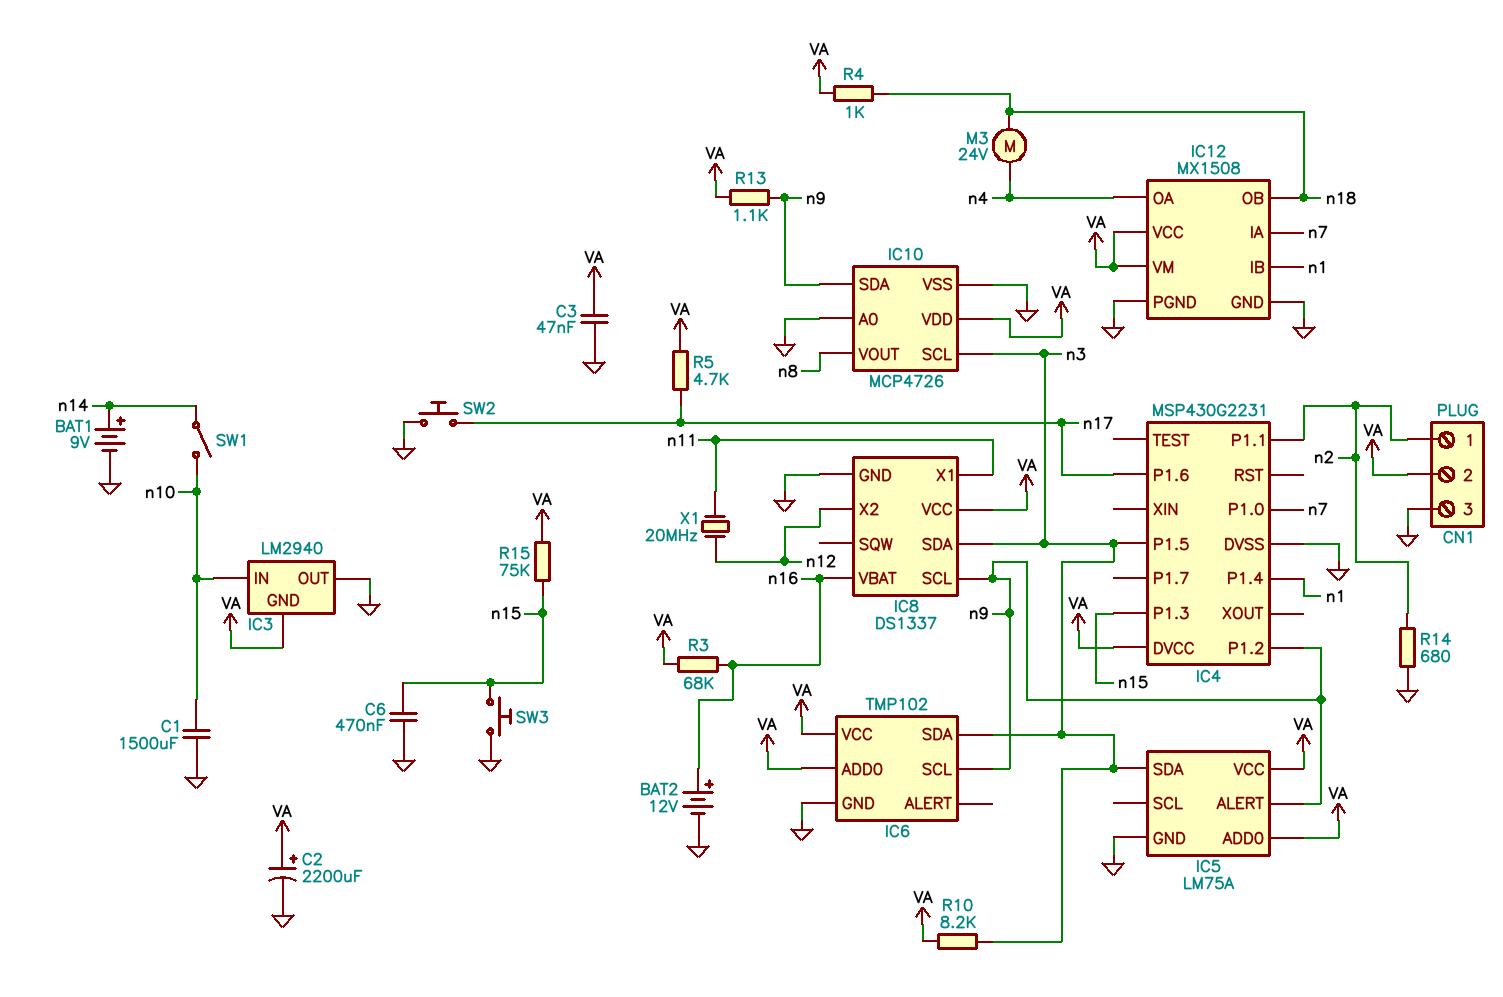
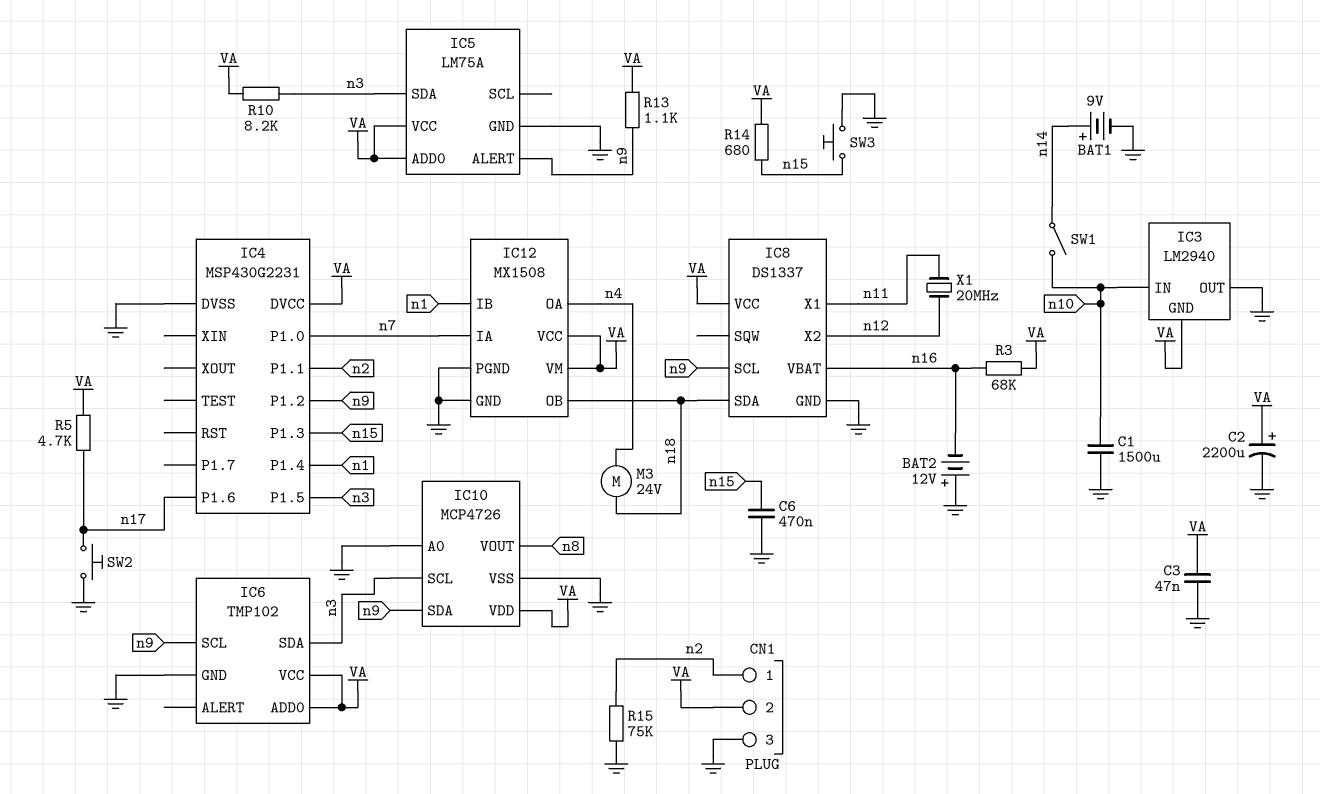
BAT2: 12V (plus n16, minus GND) -> 12V (plus GND, minus n16)
IC8 pin SDA: n3 -> n18
R4: 1k (VA, n18) -> none
R14: 680 (GND, n2) -> 680 (VA, n15)
R15: 75k (VA, n15) -> 75k (GND, n2)

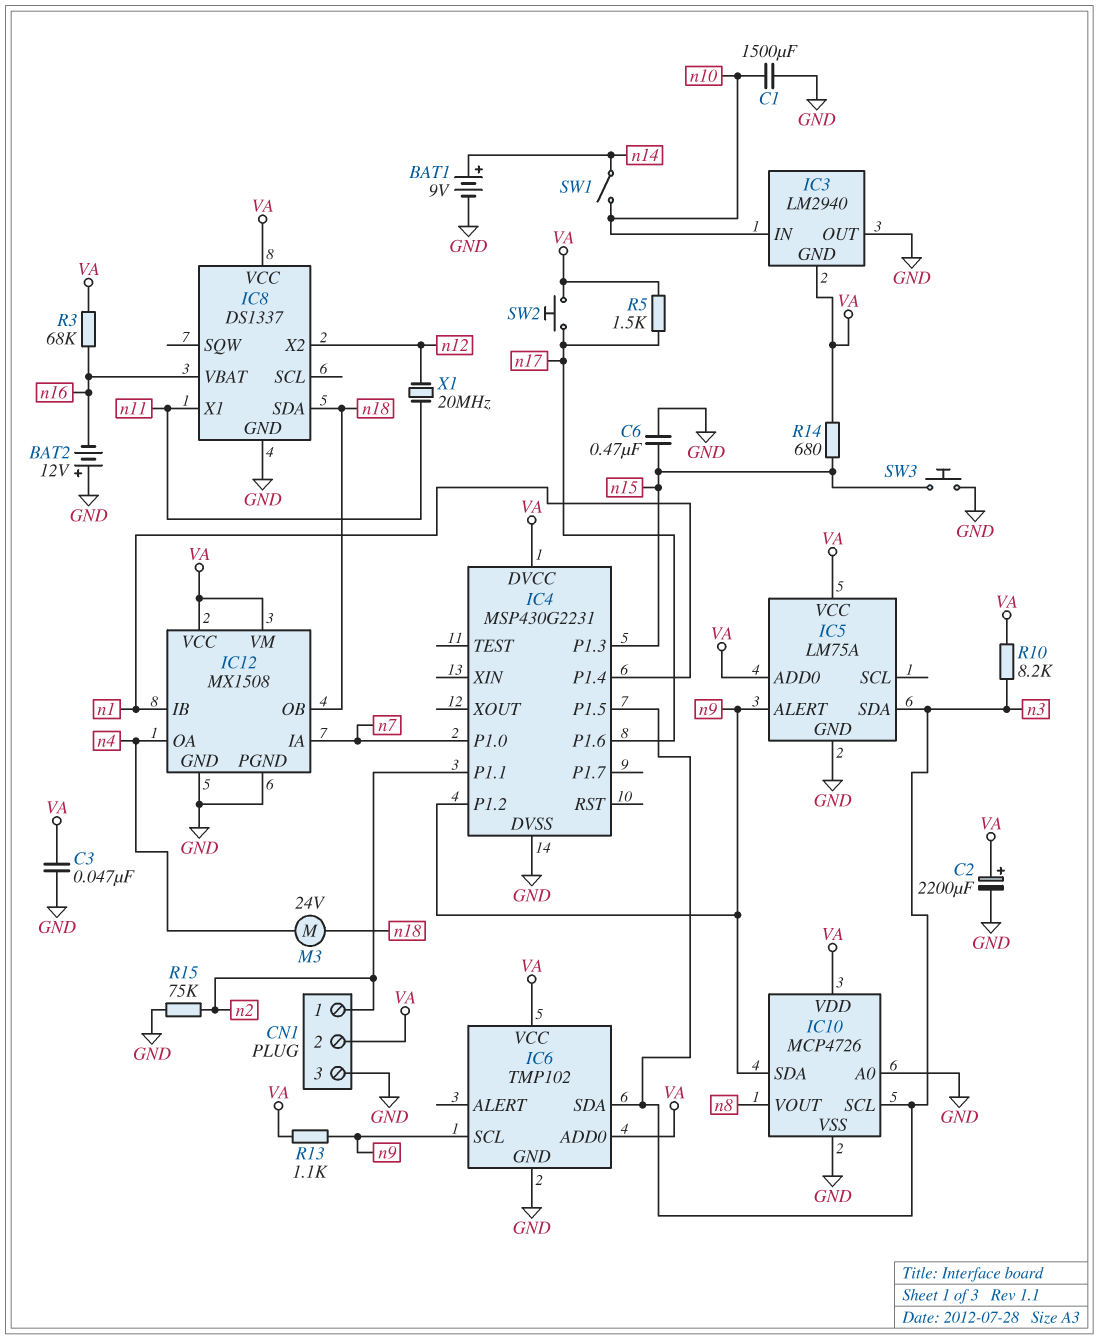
IC8 pin SCL: n9 -> none
R5: 4.7k (VA, n17) -> 1.5k (VA, n17)
SW2: button (GND, n17) -> button (VA, n17)

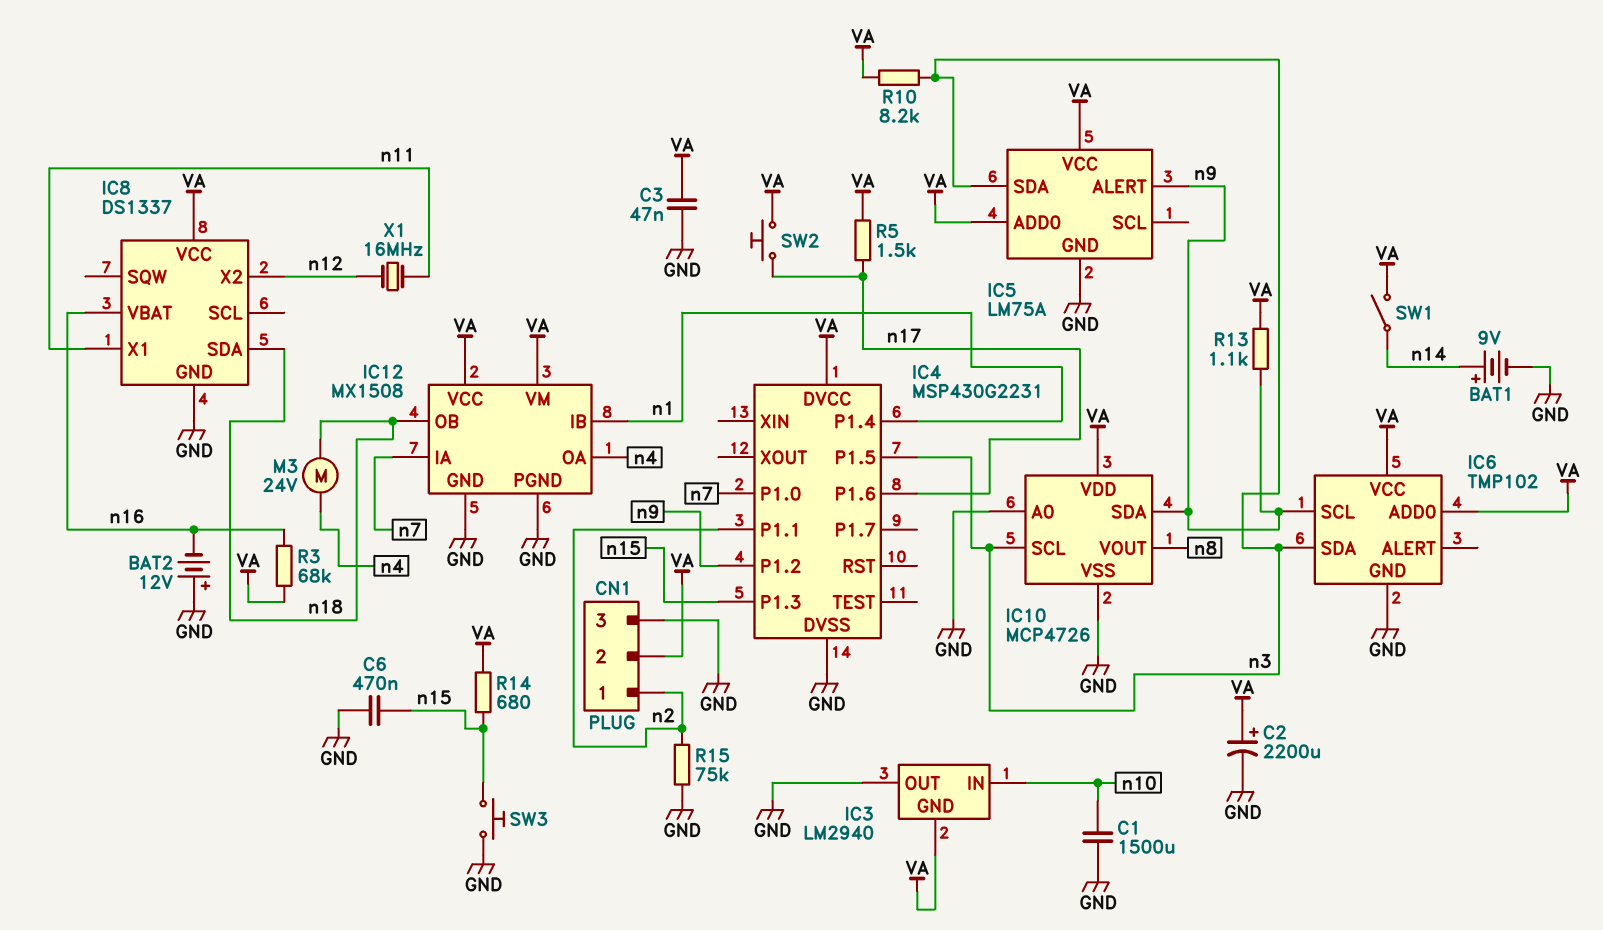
SW1: switch (n10, n14) -> switch (VA, n14)
X1: 20MHz (n11, n12) -> 16MHz (n11, n12)

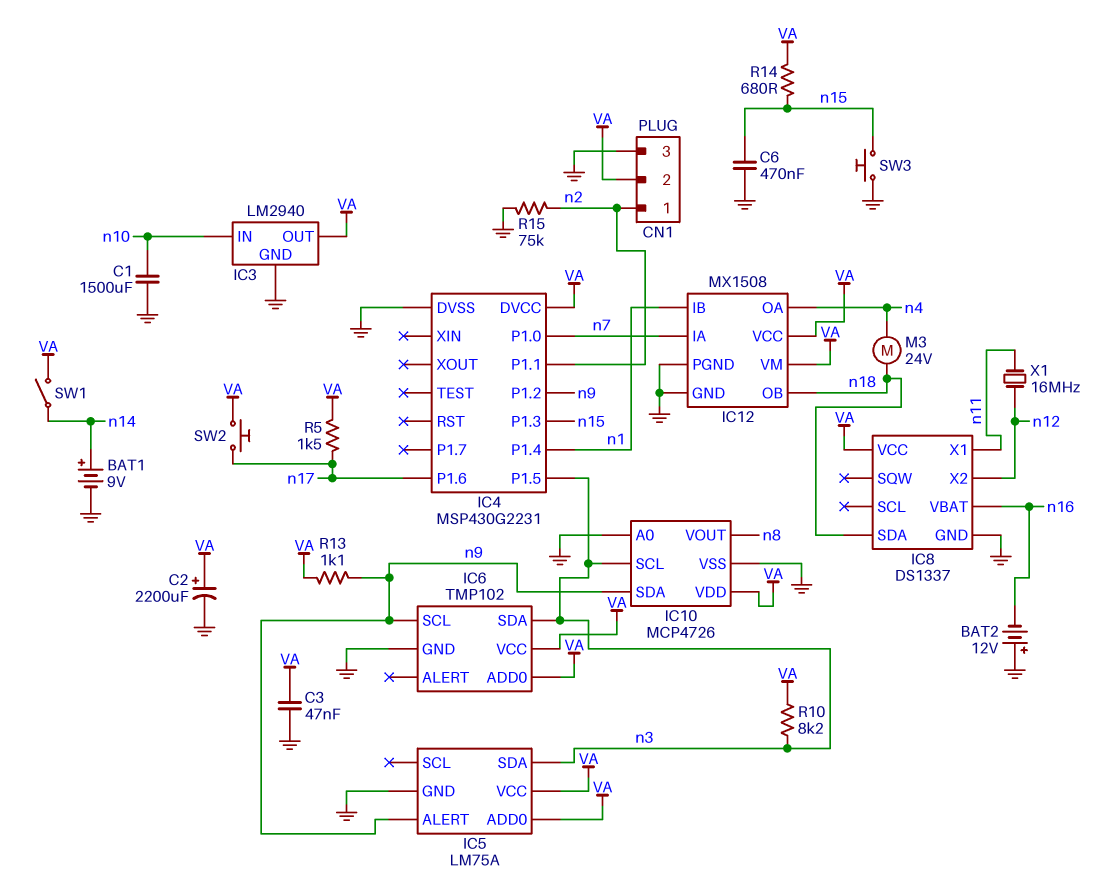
IC3 pin GND: VA -> GND
IC3 pin OUT: GND -> VA
R3: 68k (VA, n16) -> none

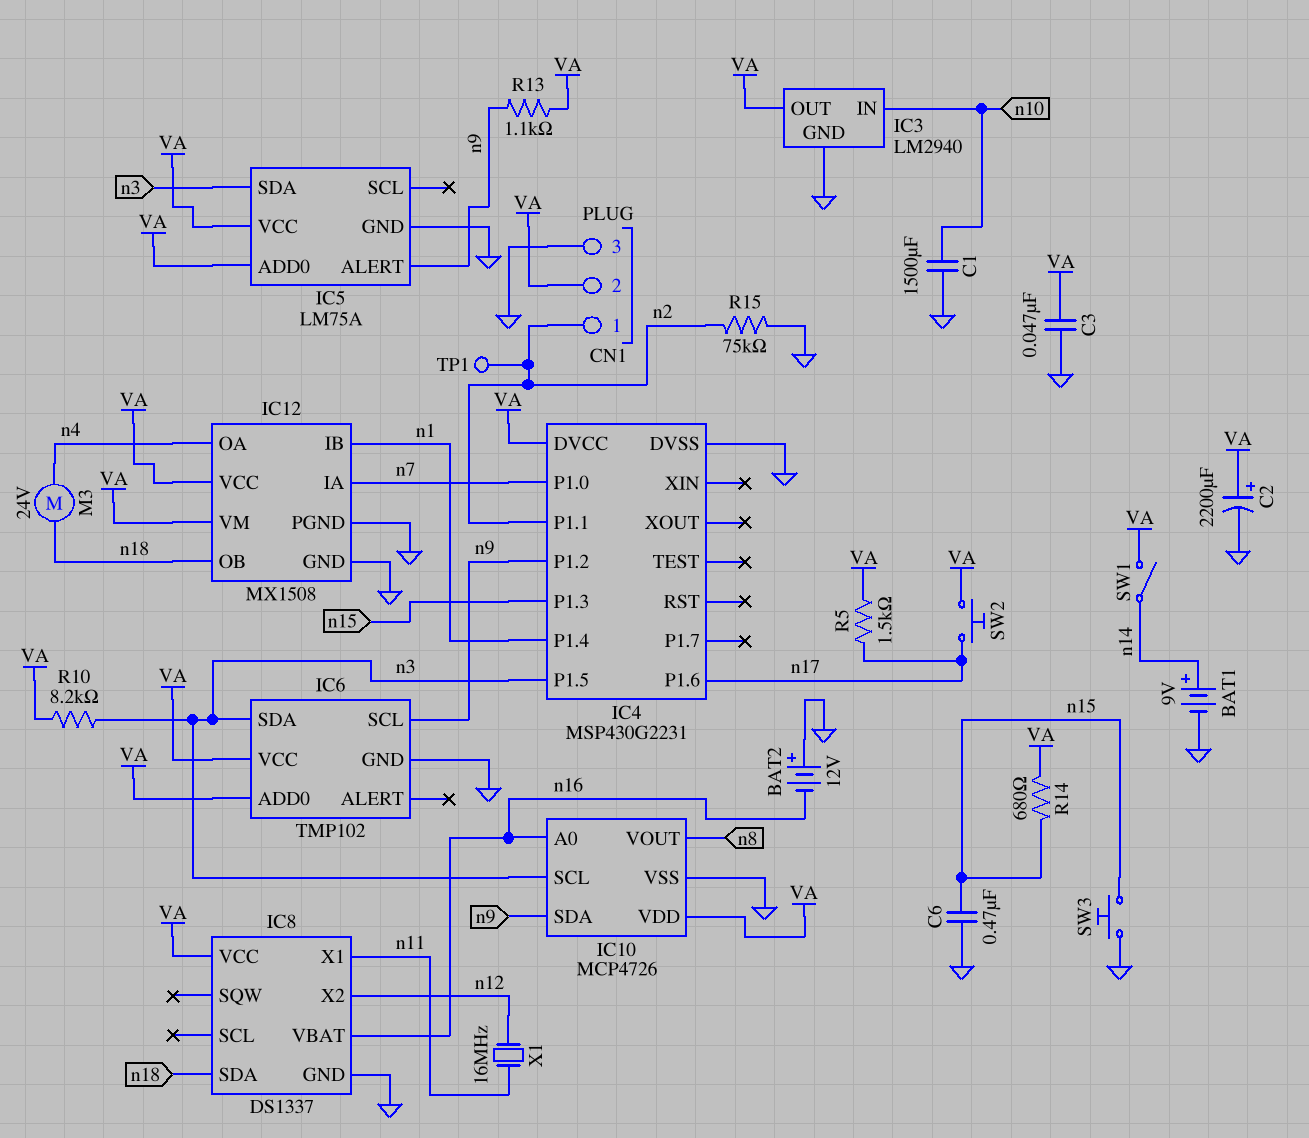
IC10 pin A0: GND -> n16
TP1: none -> test point (n2)

